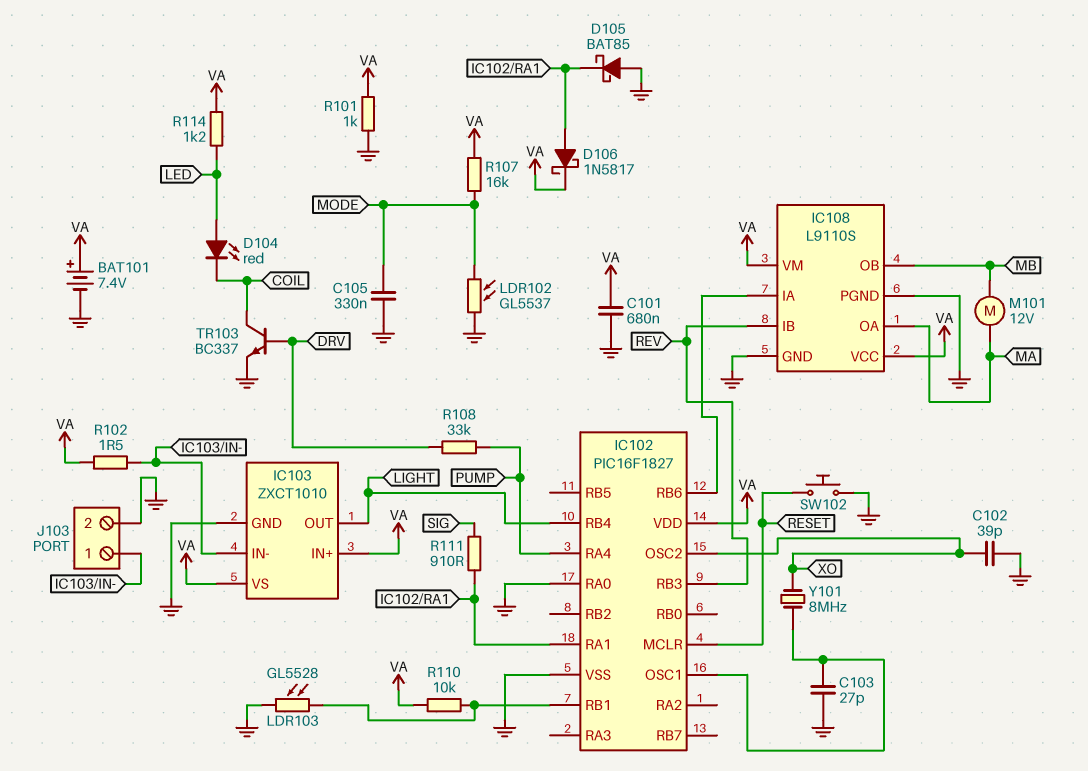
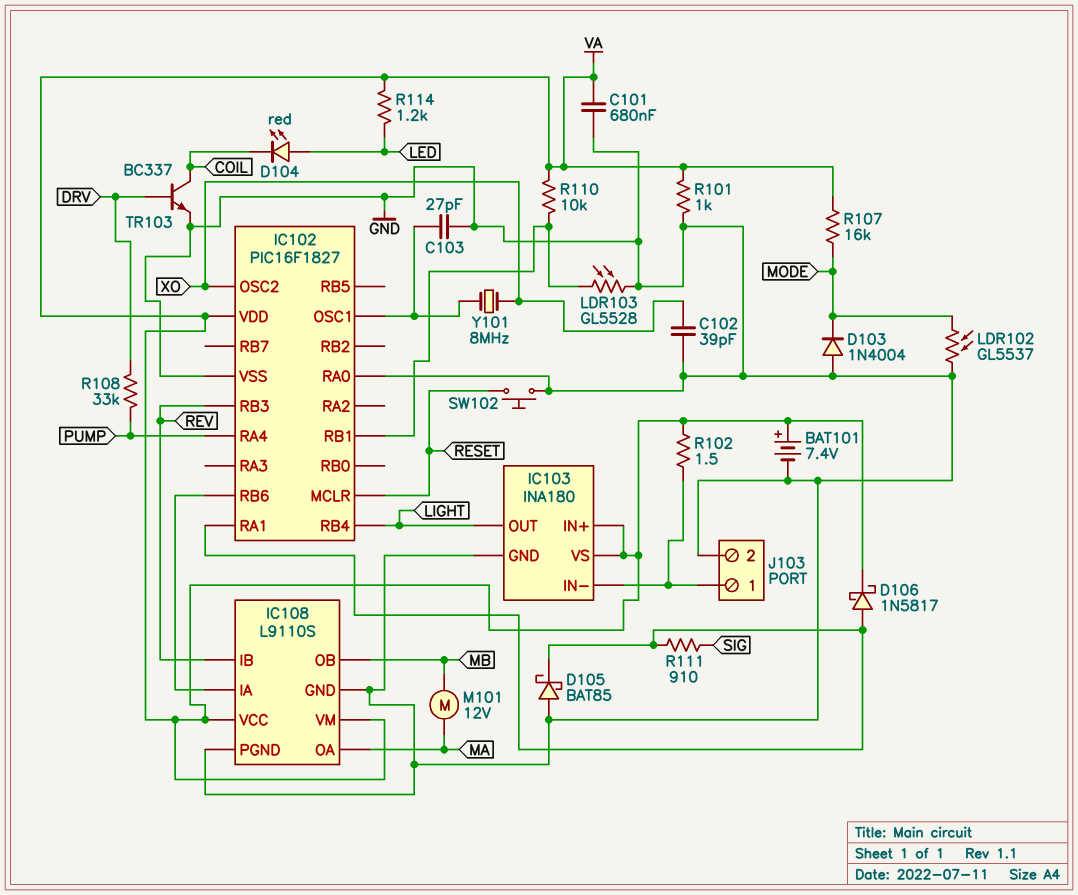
C105: 330nF (GND, MODE) -> none
D103: none -> diode 1N4004 (A GND, K MODE)
IC103: ZXCT1010 -> INA180

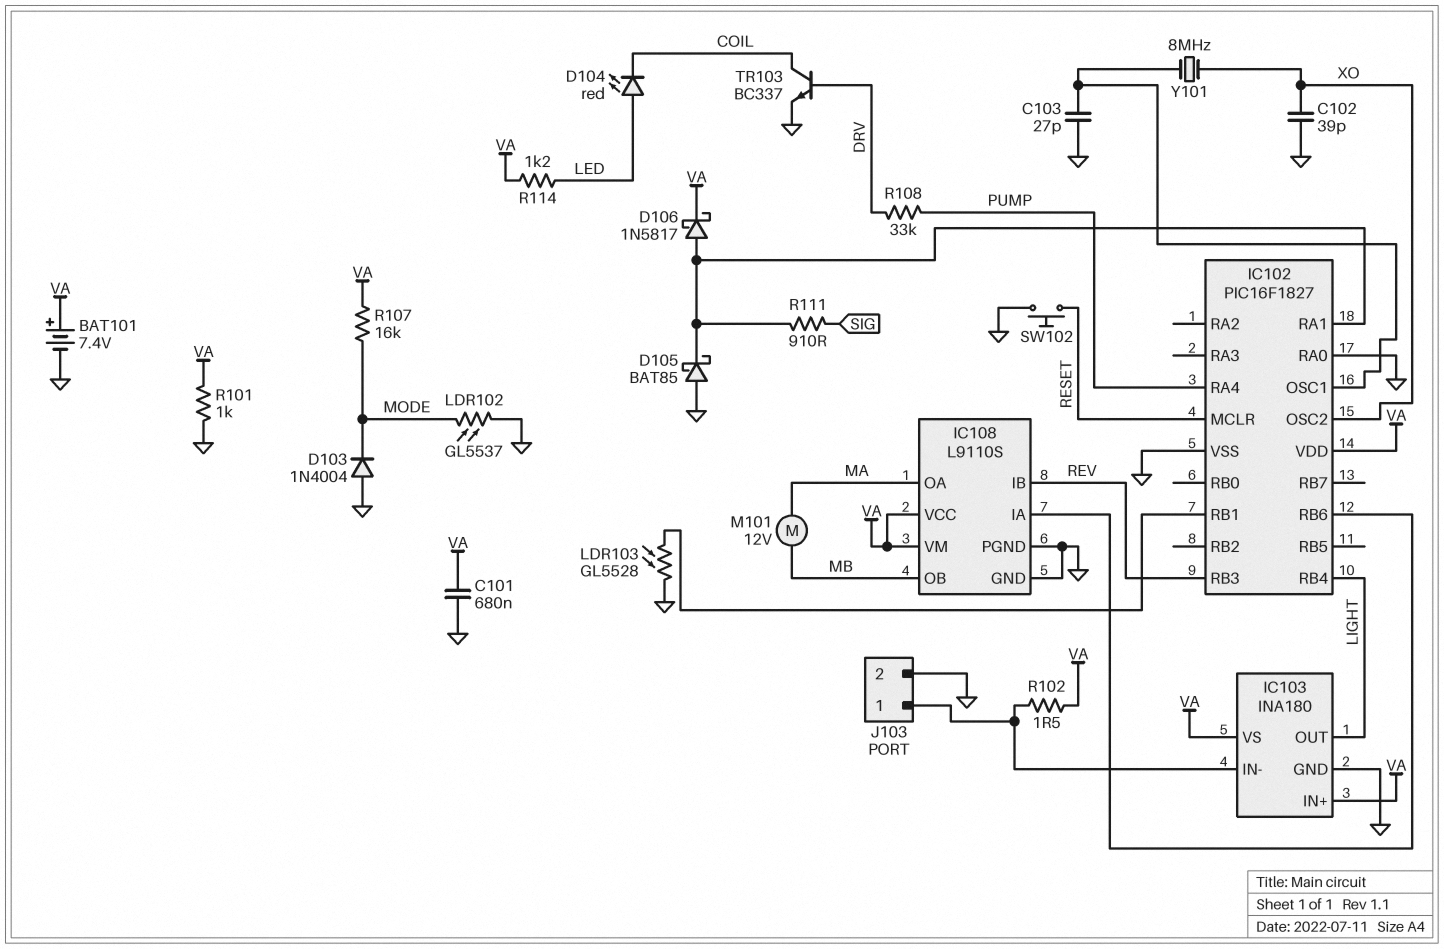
R110: 10k (IC102/RB1, VA) -> none

